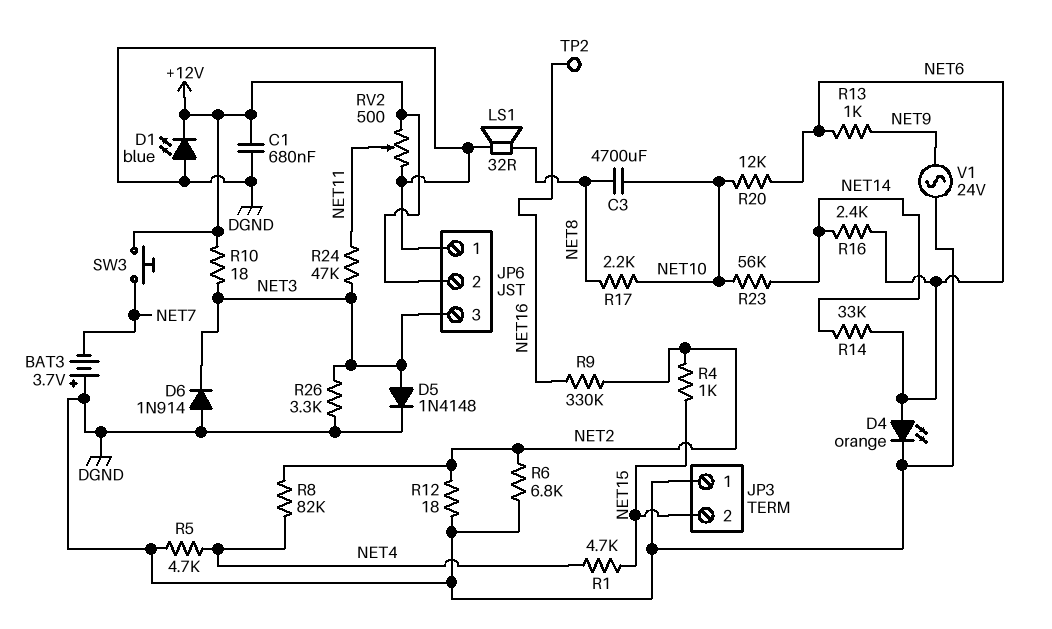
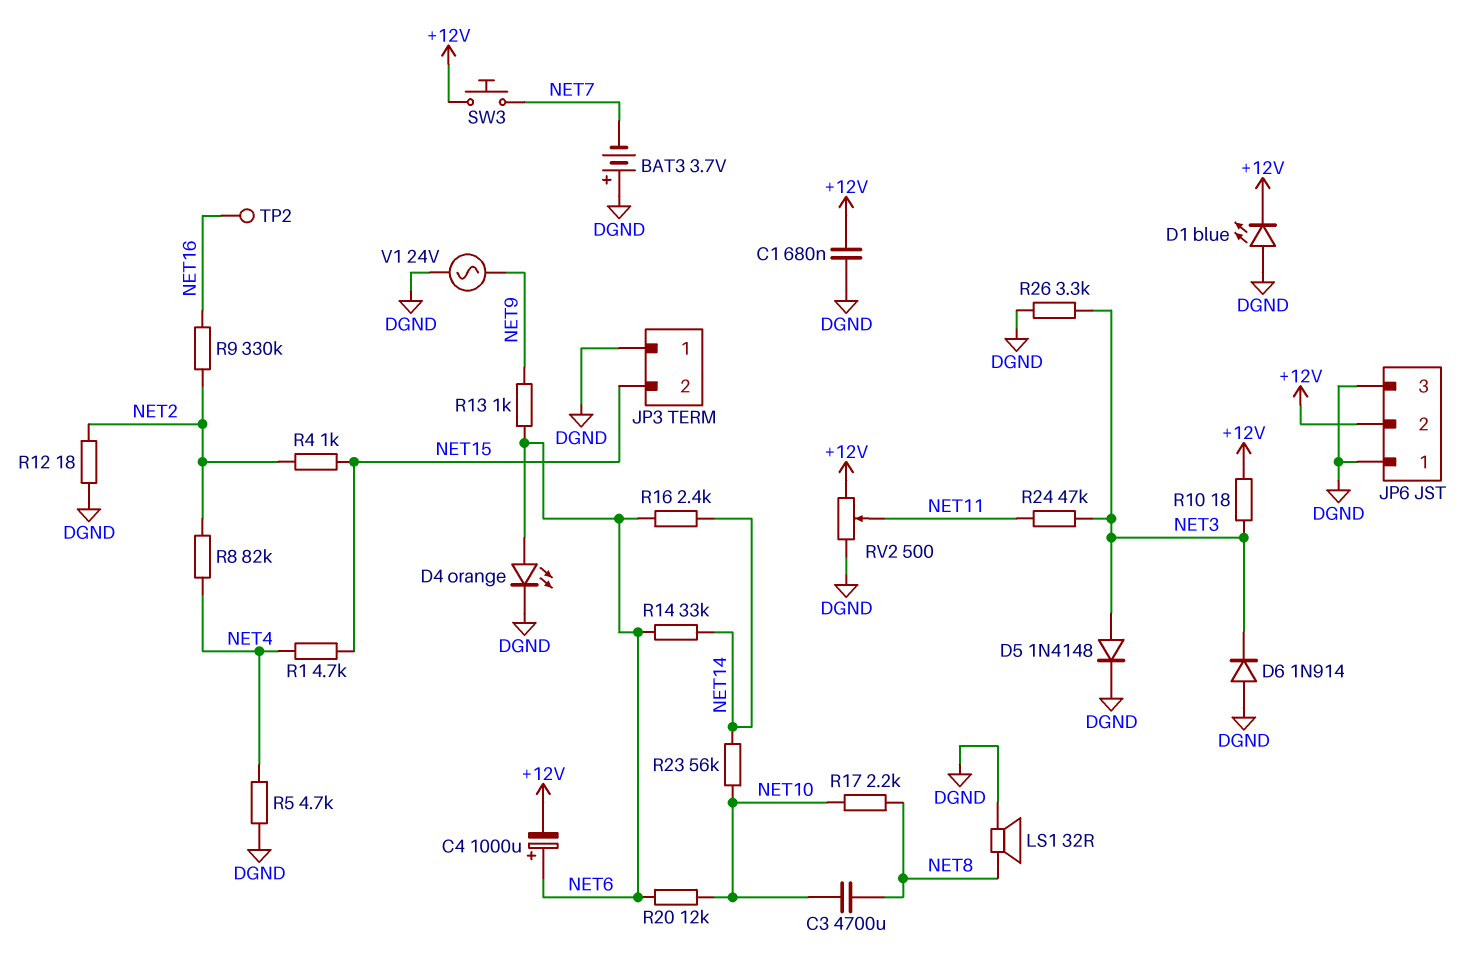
C4: none -> 1000uF (plus NET6, minus +12V)
JP6 pin 3: NET3 -> DGND
R6: 6.8k (DGND, NET2) -> none

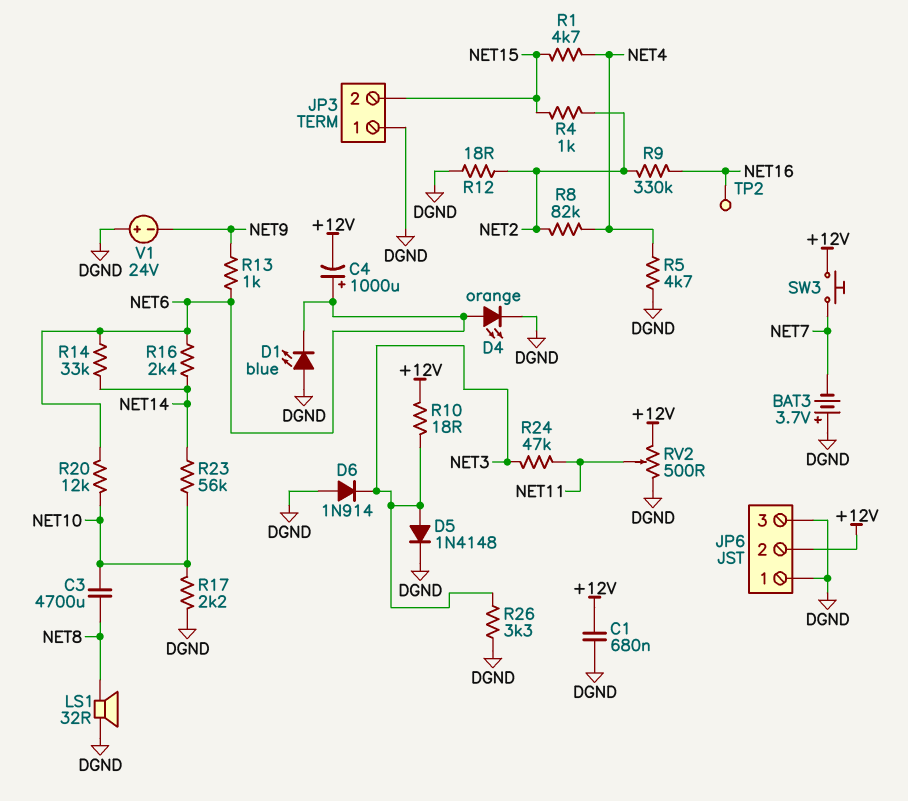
D1: LED blue (A DGND, K +12V) -> LED blue (A DGND, K NET6)
R17: 2.2k (NET8, NET10) -> 2.2k (DGND, NET10)
V1: AC 24V (DGND, NET9) -> 24V (plus DGND, minus NET9)

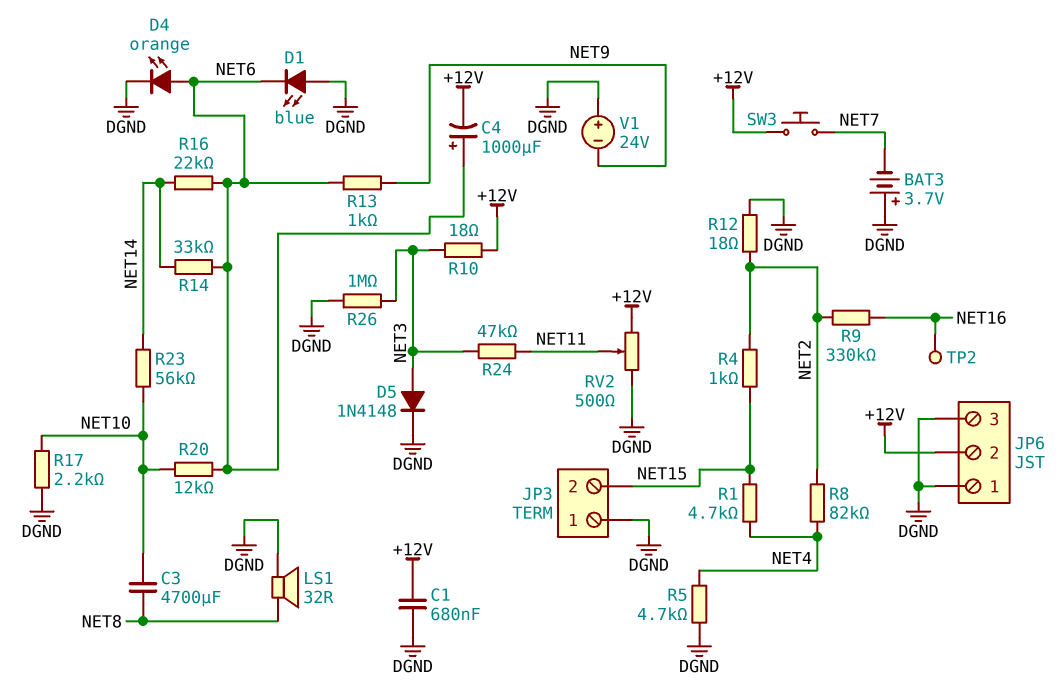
D6: diode 1N914 (A DGND, K NET3) -> none
R16: 2.4k (NET6, NET14) -> 22k (NET6, NET14)
R26: 3.3k (DGND, NET3) -> 1M (DGND, NET3)

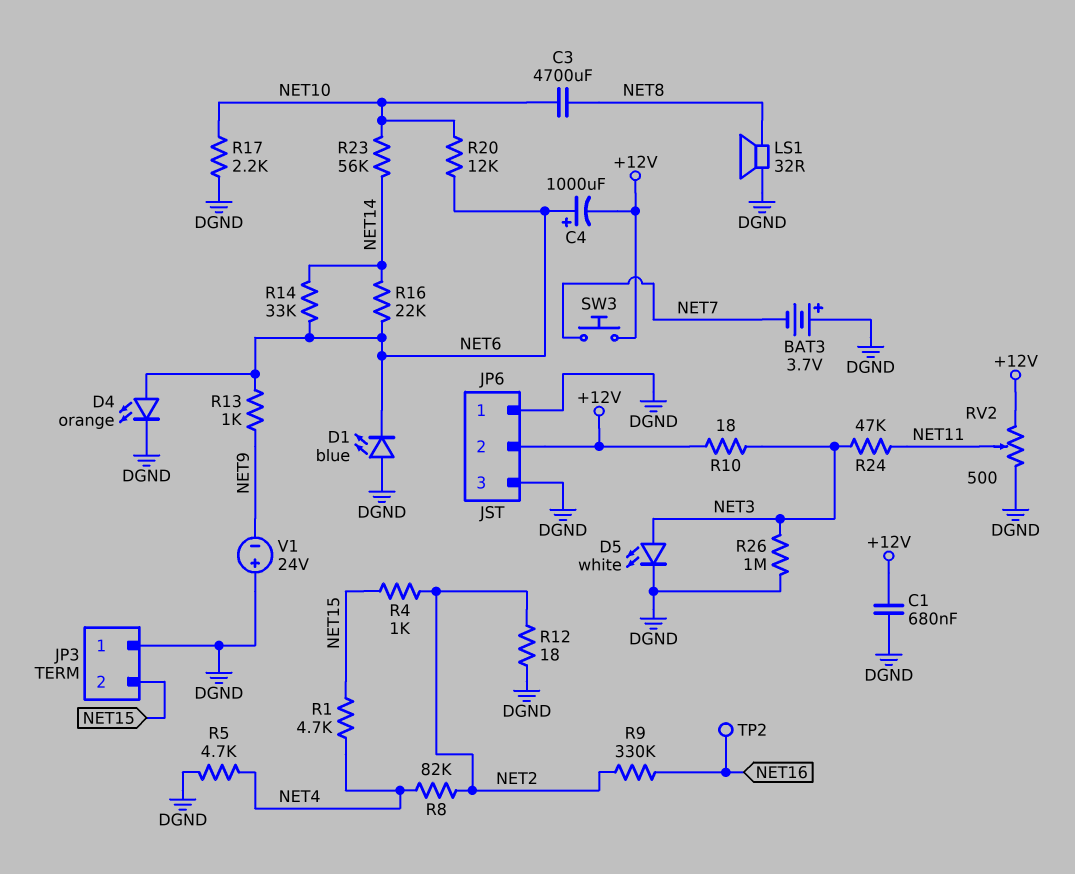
D5: diode 1N4148 (A NET3, K DGND) -> LED white (A NET3, K DGND)

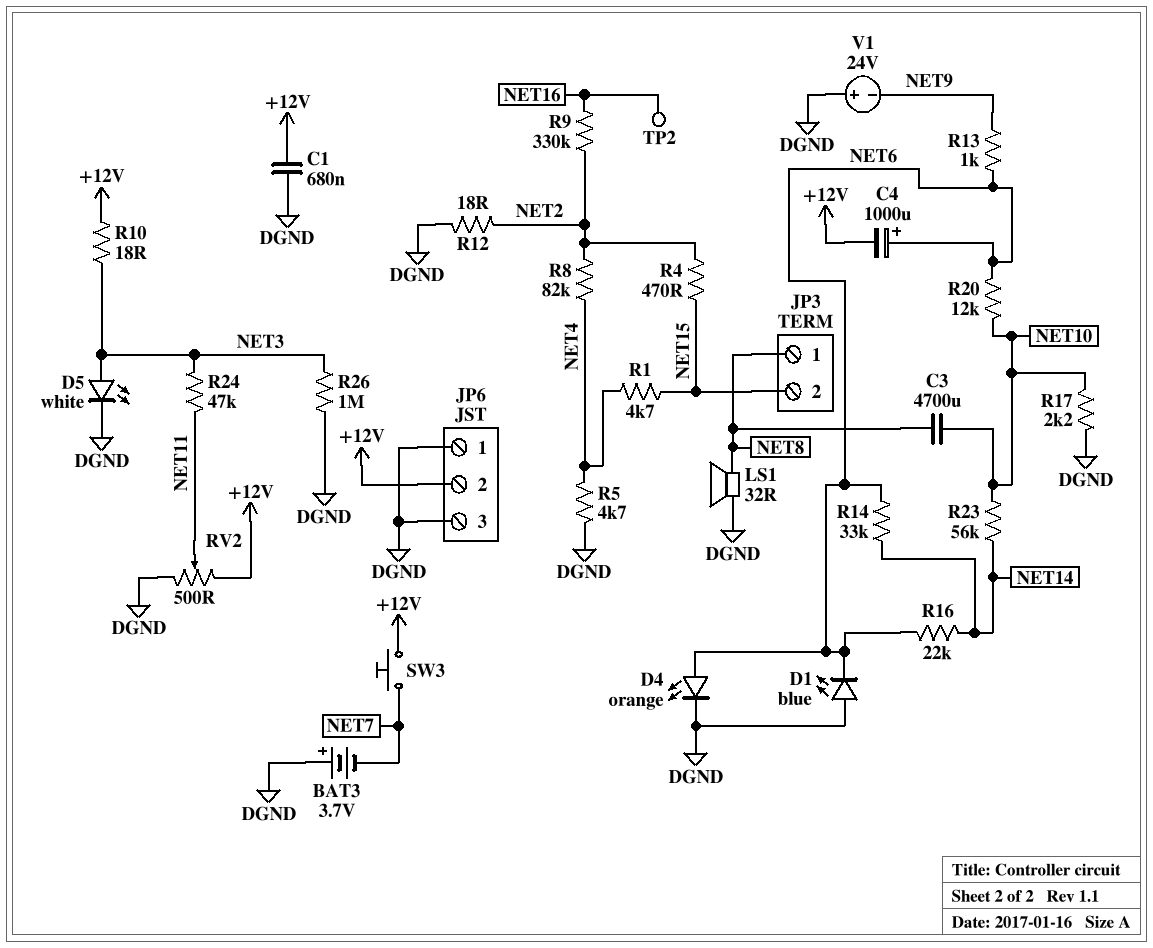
JP3 pin 1: DGND -> NET8
R4: 1k (NET2, NET15) -> 470 (NET2, NET15)

